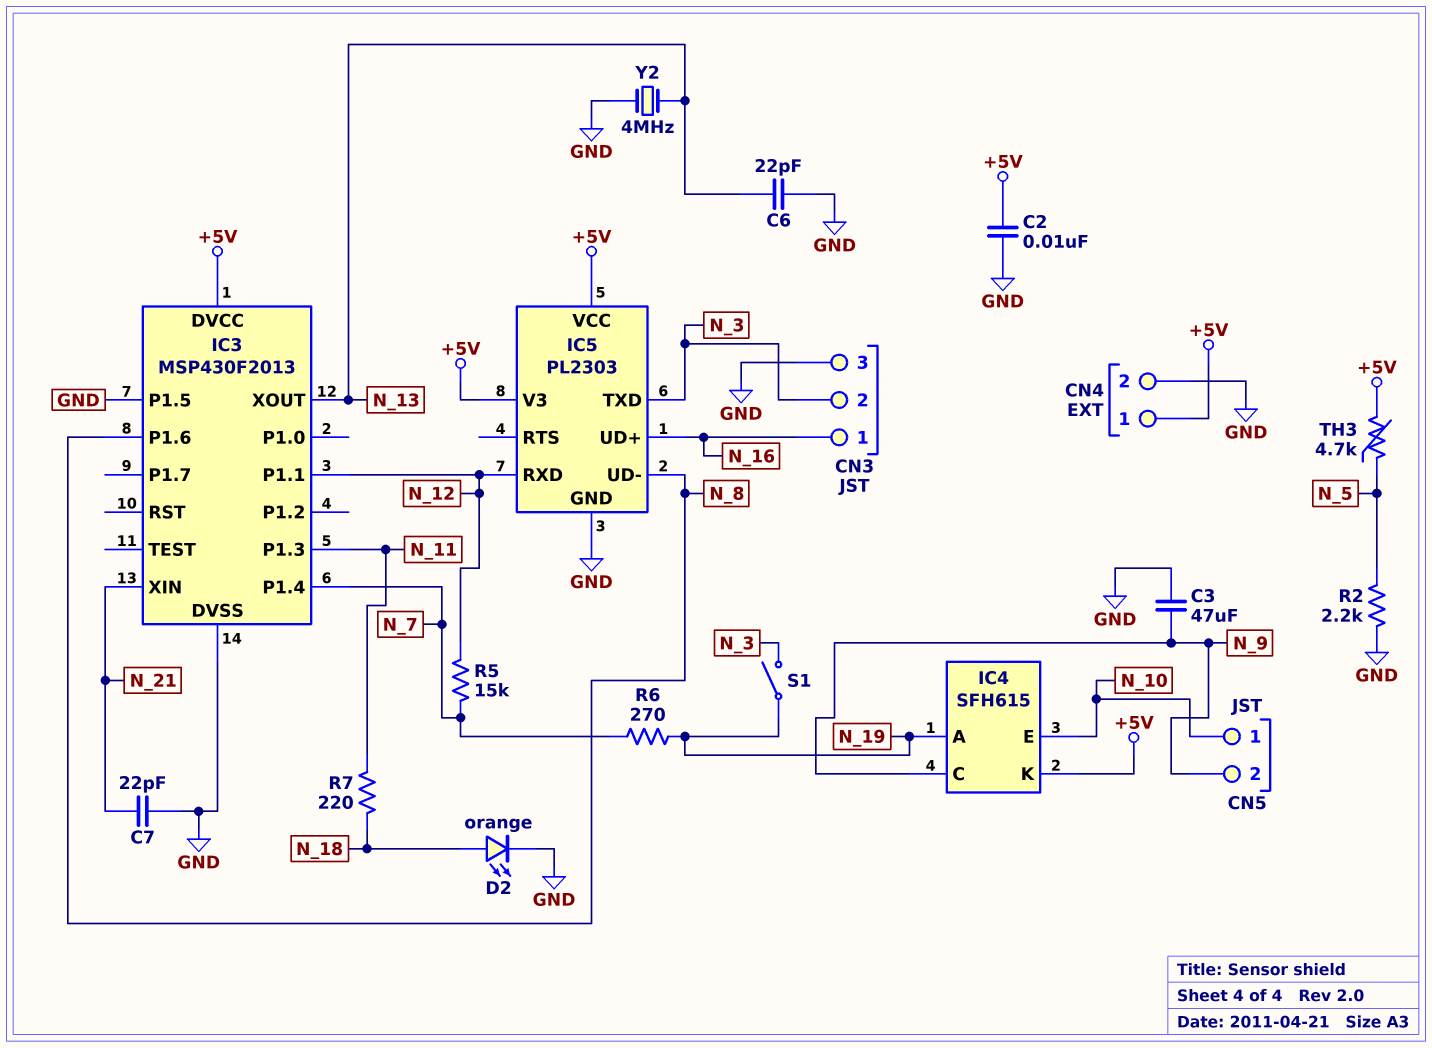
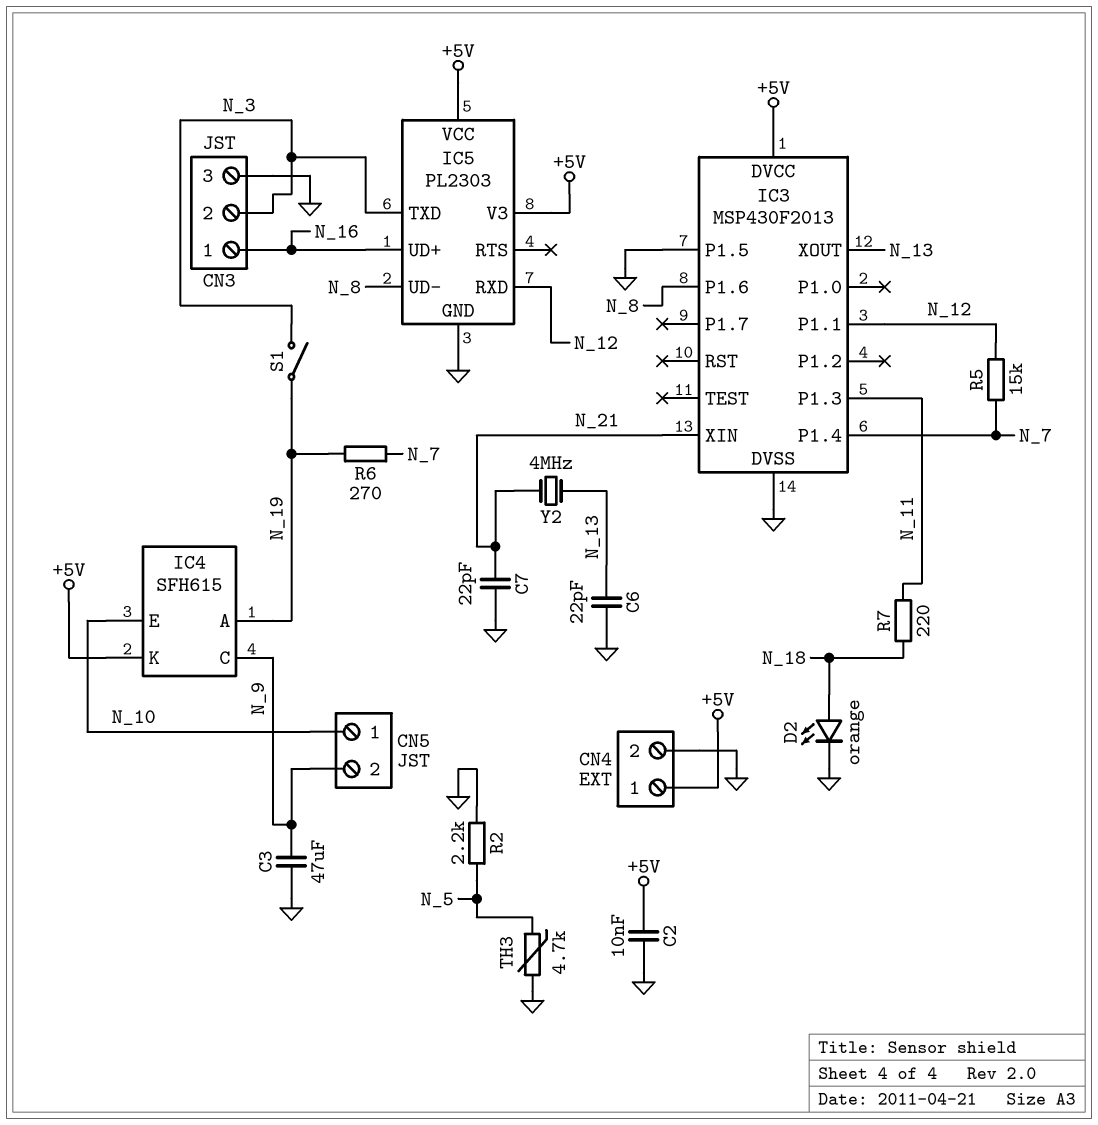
TH3: 4.7k (+5V, N_5) -> 4.7k (GND, N_5)
Y2: 4MHz (GND, N_13) -> 4MHz (N_13, N_21)

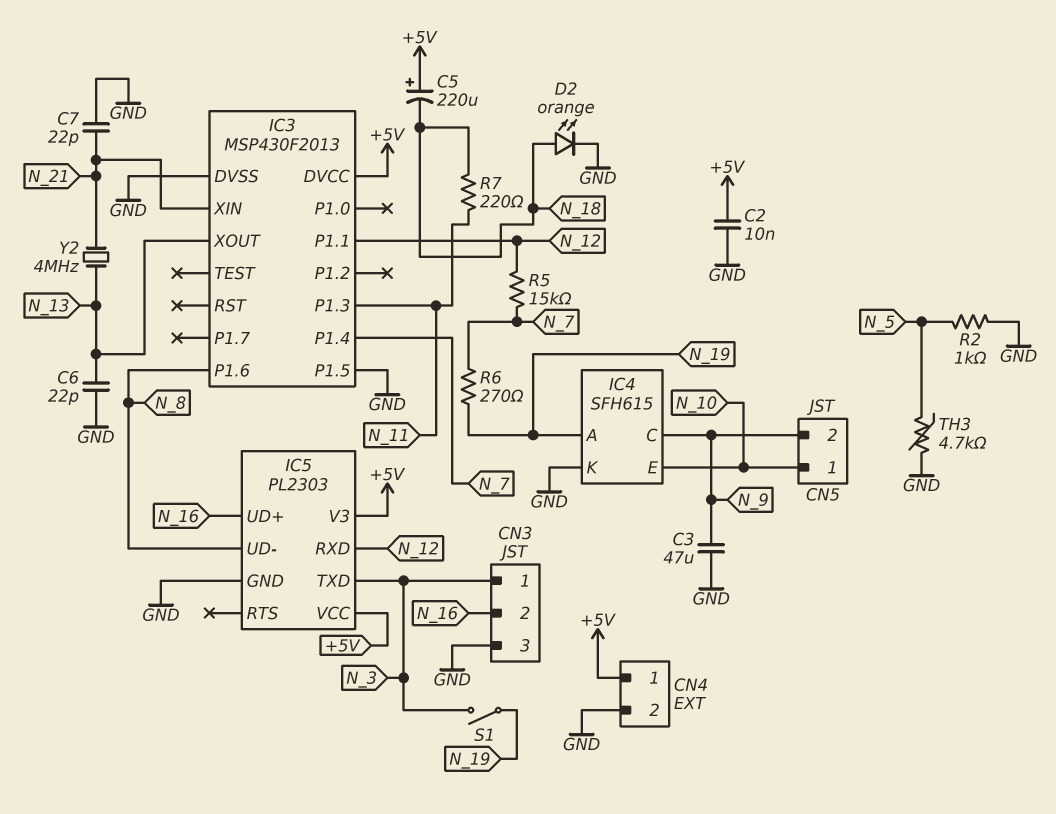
C5: none -> 220uF (plus +5V, minus N_18)
CN3 pin 1: N_16 -> N_3
CN3 pin 2: N_3 -> N_16
IC4 pin K: +5V -> GND
R2: 2.2k (GND, N_5) -> 1k (GND, N_5)

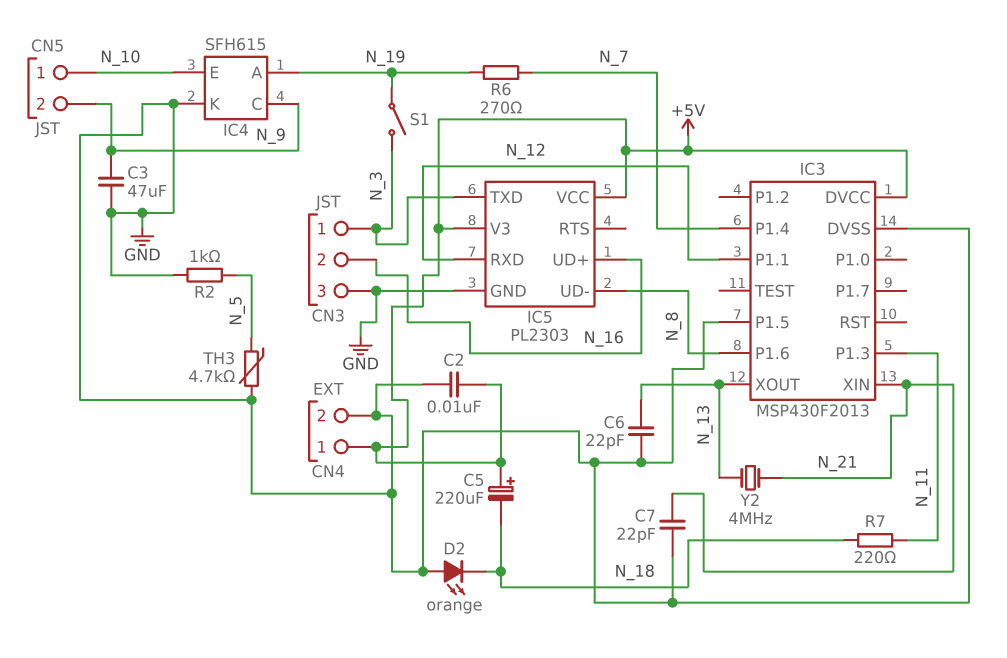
D2: LED orange (A N_18, K GND) -> LED orange (A GND, K N_18)
R5: 15k (N_7, N_12) -> none

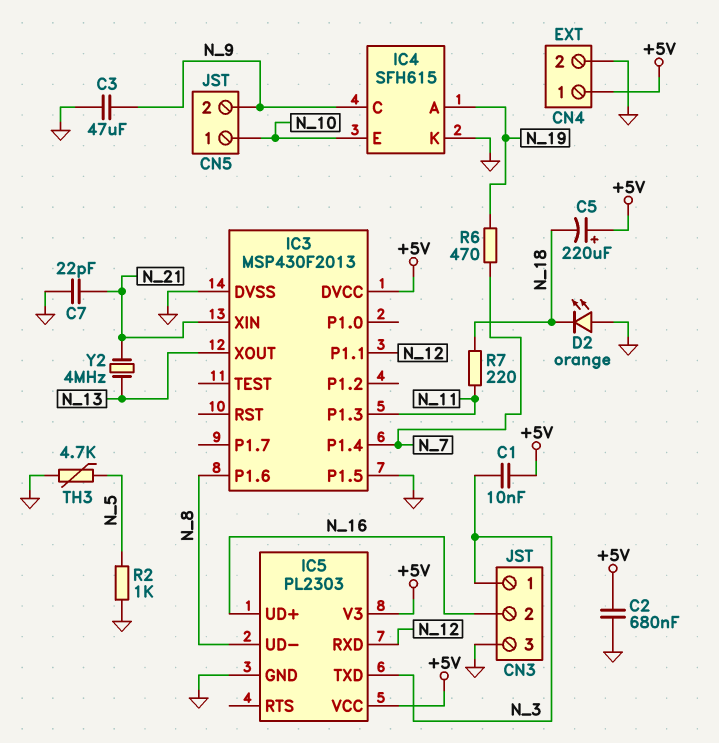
C1: none -> 10nF (+5V, N_3)
C2: 10nF (+5V, GND) -> 680nF (+5V, GND)
C6: 22pF (GND, N_13) -> none
R6: 270 (N_7, N_19) -> 470 (N_7, N_19)
S1: switch (N_3, N_19) -> none

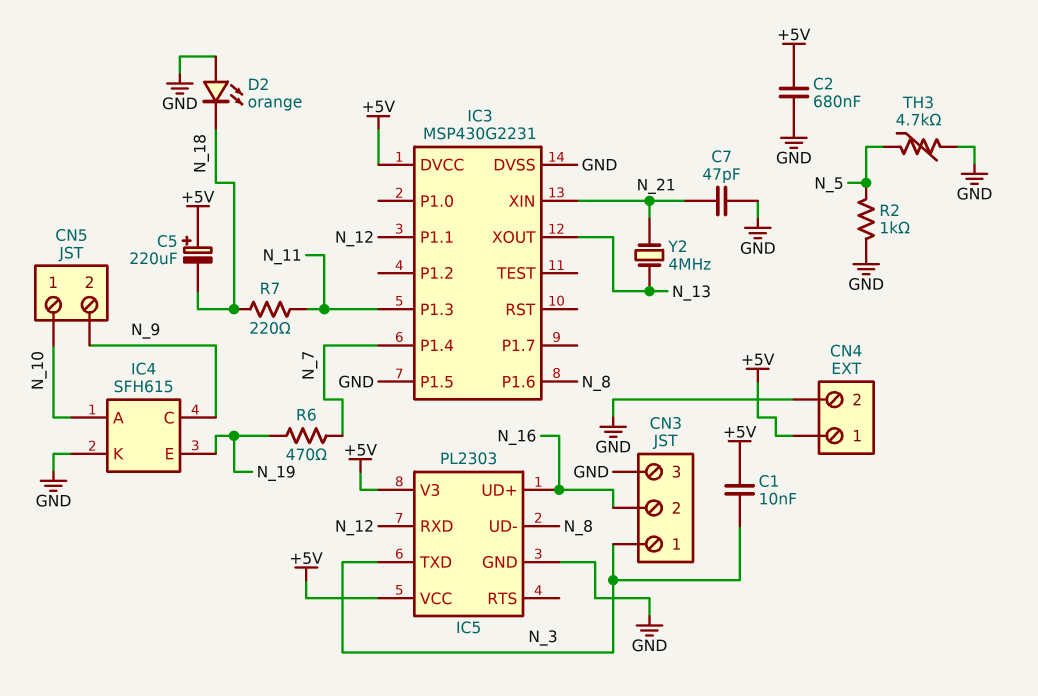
C3: 47uF (GND, N_9) -> none
C7: 22pF (GND, N_21) -> 47pF (GND, N_21)
IC3: MSP430F2013 -> MSP430G2231
IC4 pin A: N_19 -> N_10
IC4 pin E: N_10 -> N_19

